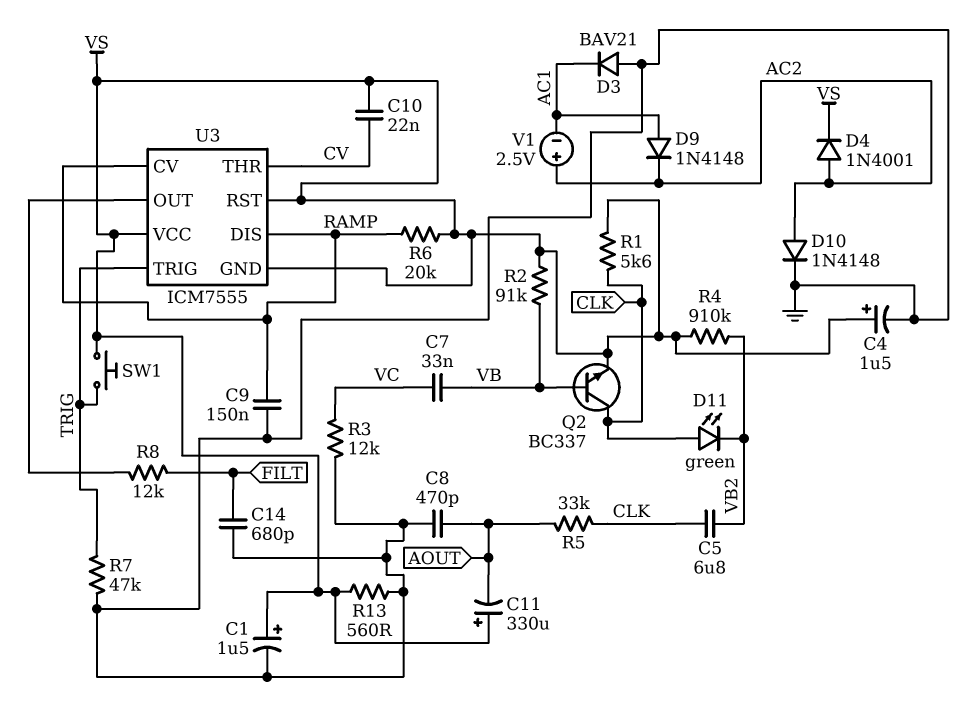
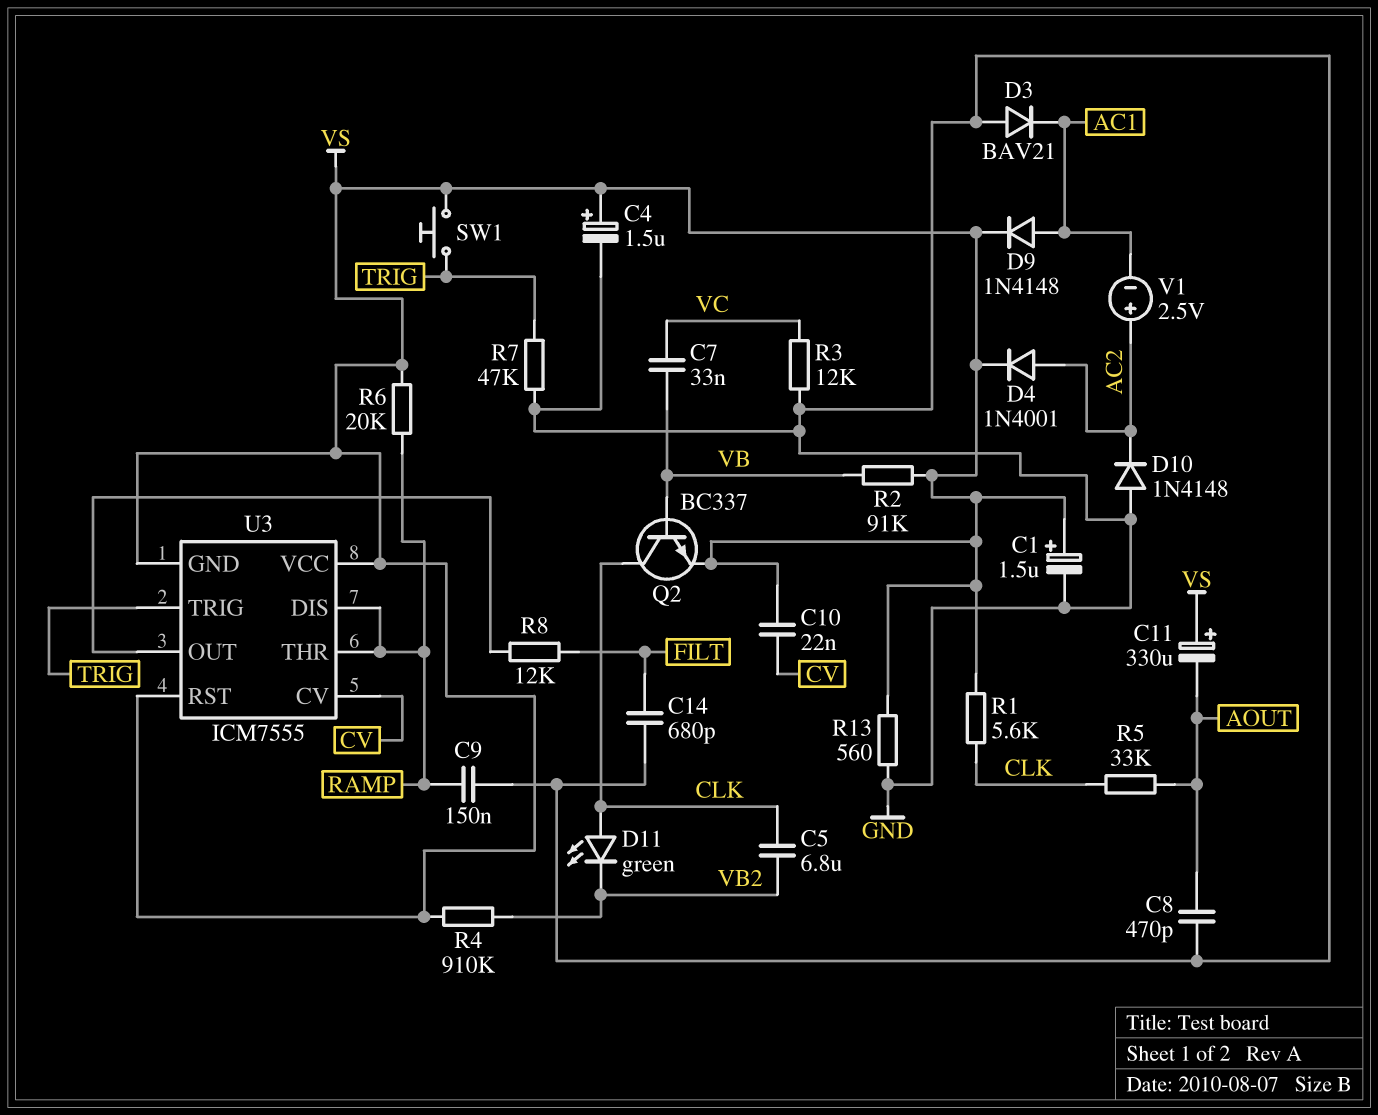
D9: diode 1N4148 (A AC1, K AC2) -> diode 1N4148 (A AC1, K VS)
D10: diode 1N4148 (A AC2, K GND) -> diode 1N4148 (A GND, K AC2)
U3 pin CV: RAMP -> CV
U3 pin THR: CV -> RAMP

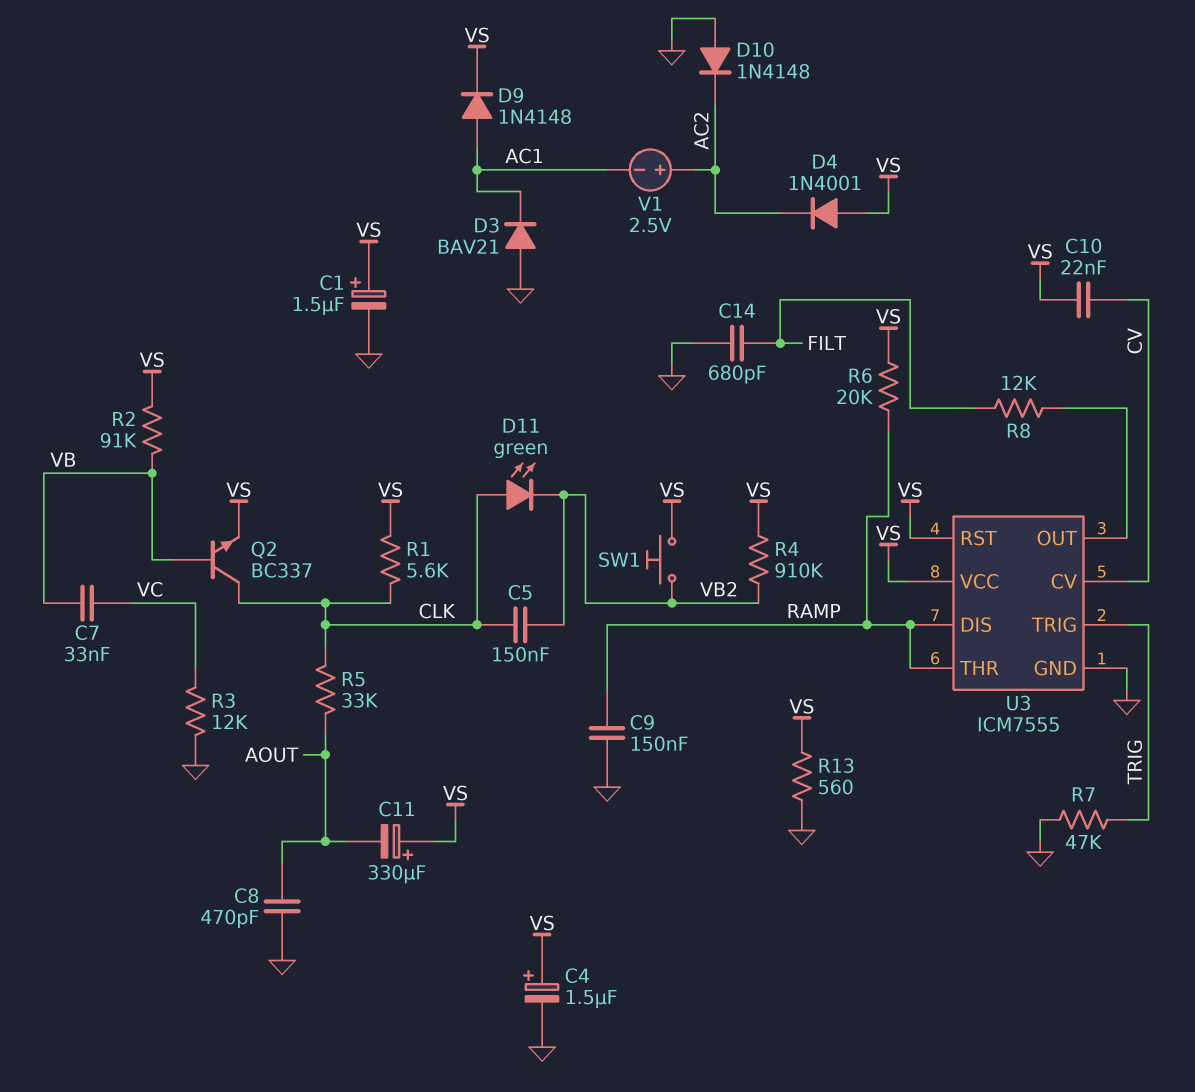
C5: 6.8uF (CLK, VB2) -> 150nF (CLK, VB2)
D4: diode 1N4001 (A AC2, K VS) -> diode 1N4001 (A VS, K AC2)
SW1: button (TRIG, VS) -> button (VB2, VS)
U3 pin GND: VS -> GND

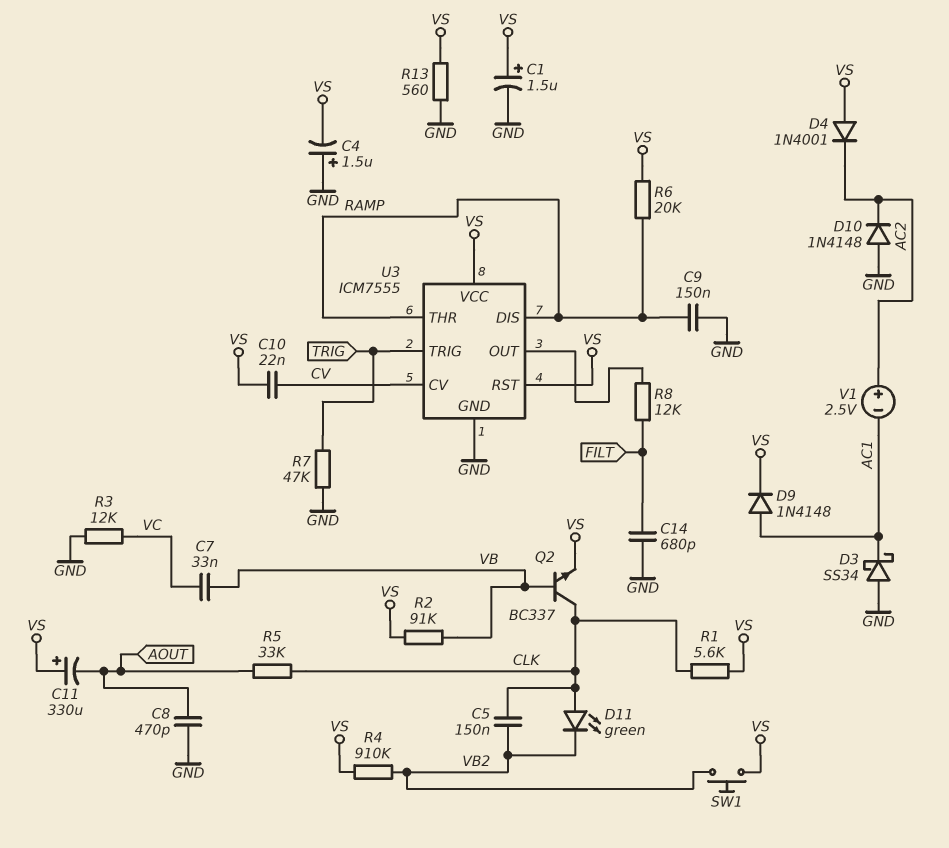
C4: 1.5uF (plus VS, minus GND) -> 1.5uF (plus GND, minus VS)
D3: diode BAV21 (A GND, K AC1) -> schottky SS34 (A GND, K AC1)

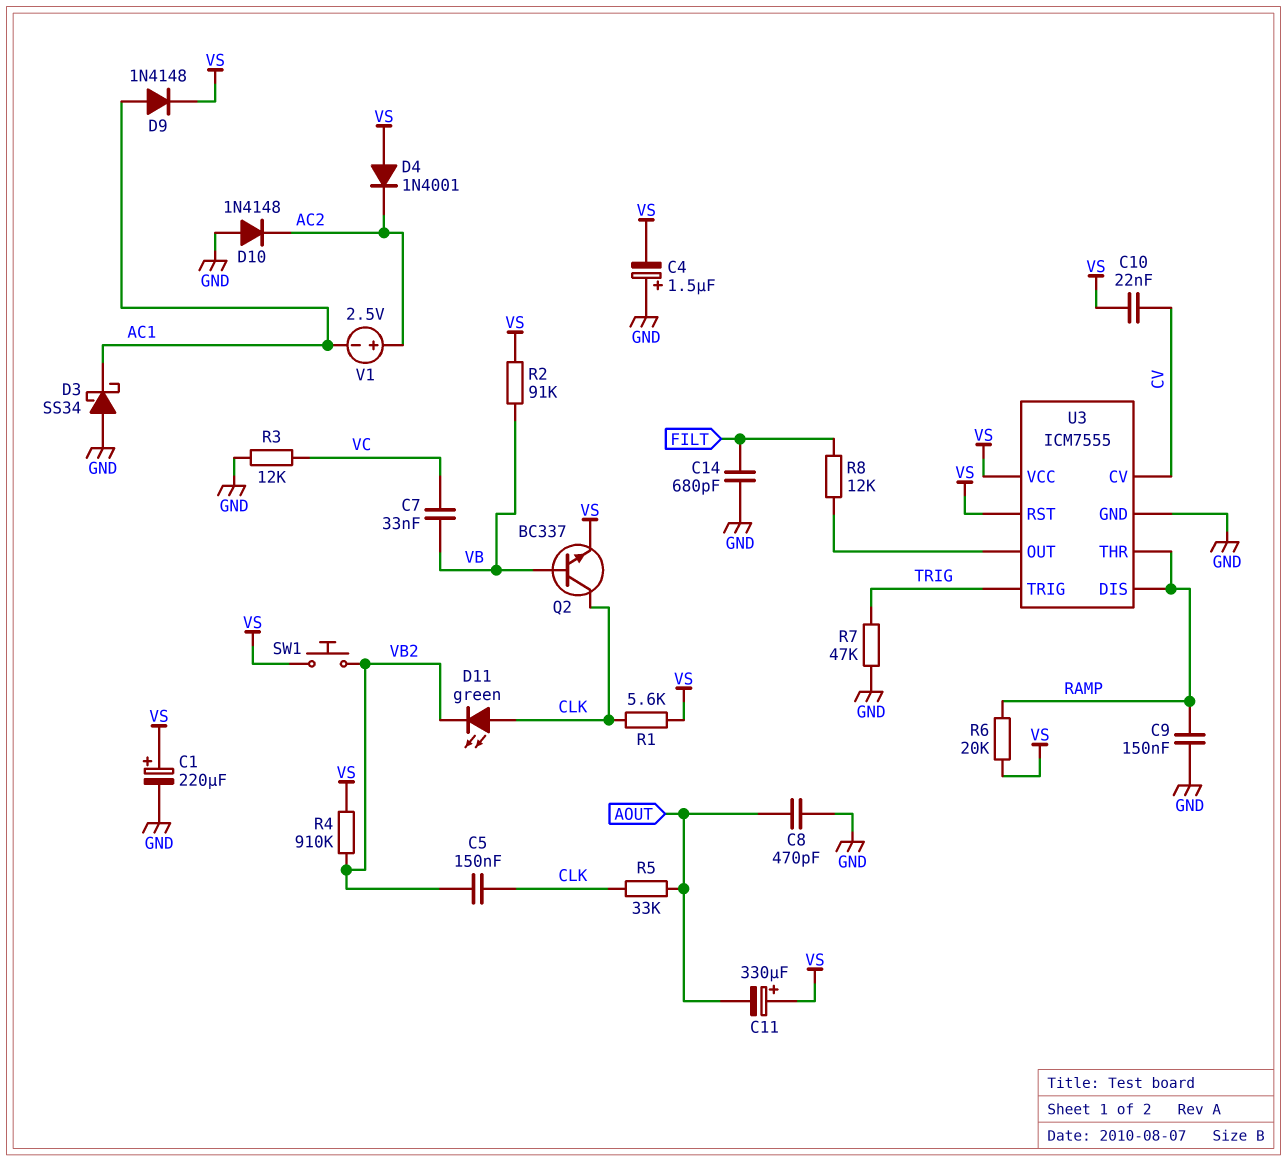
C1: 1.5uF (plus VS, minus GND) -> 220uF (plus VS, minus GND)
R13: 560 (GND, VS) -> none

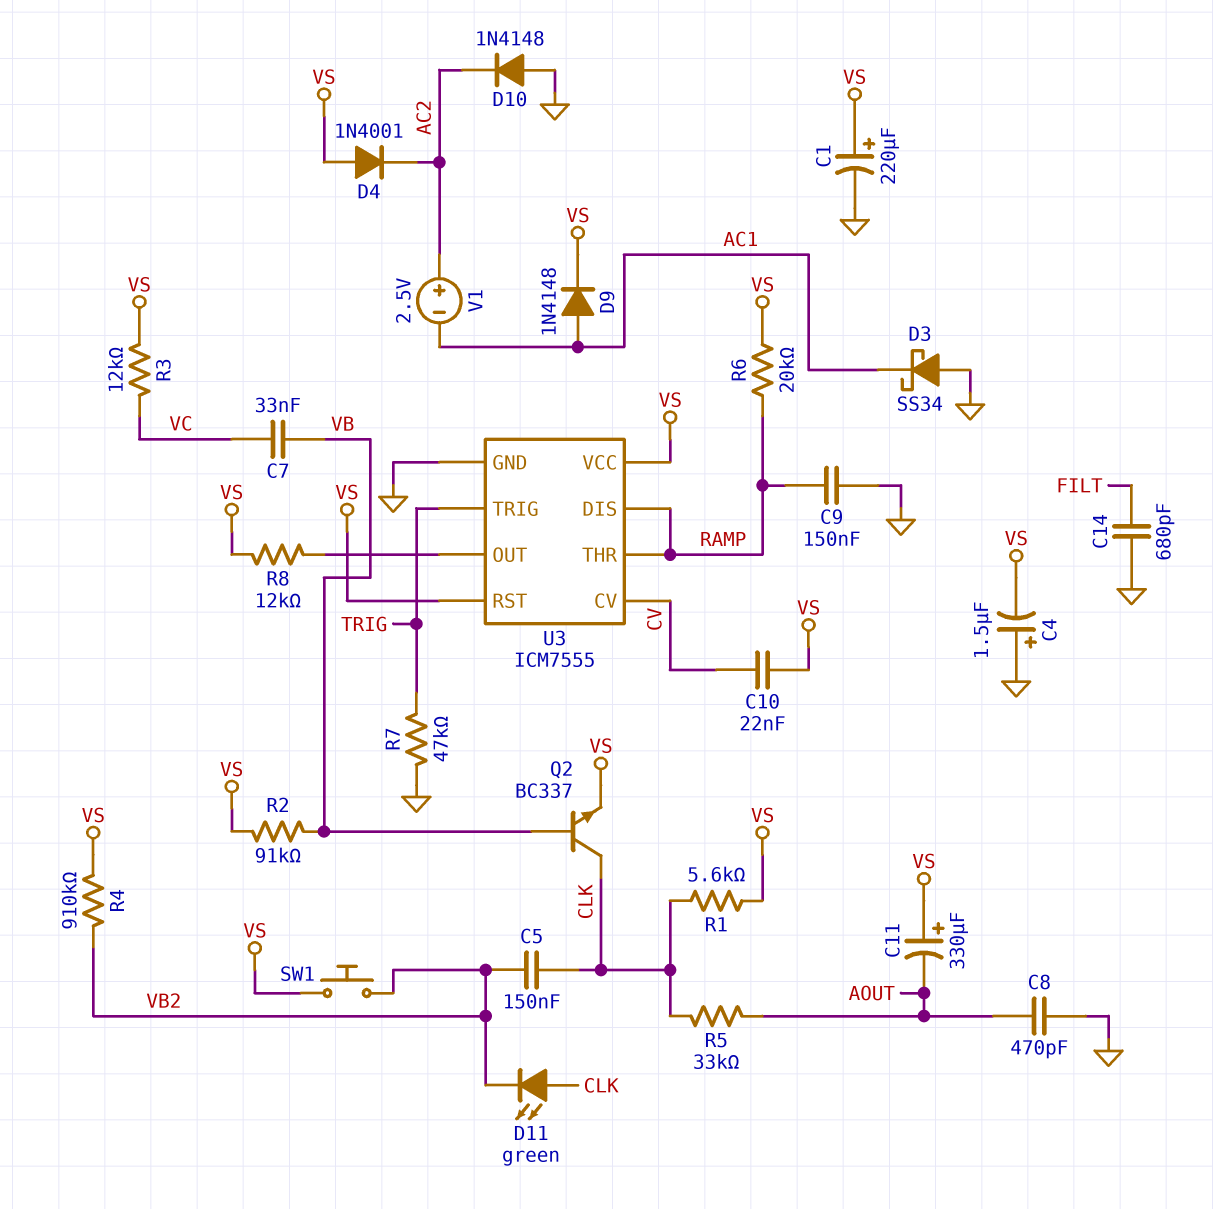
R3: 12k (GND, VC) -> 12k (VC, VS)
R8: 12k (FILT, U3/OUT) -> 12k (U3/OUT, VS)

